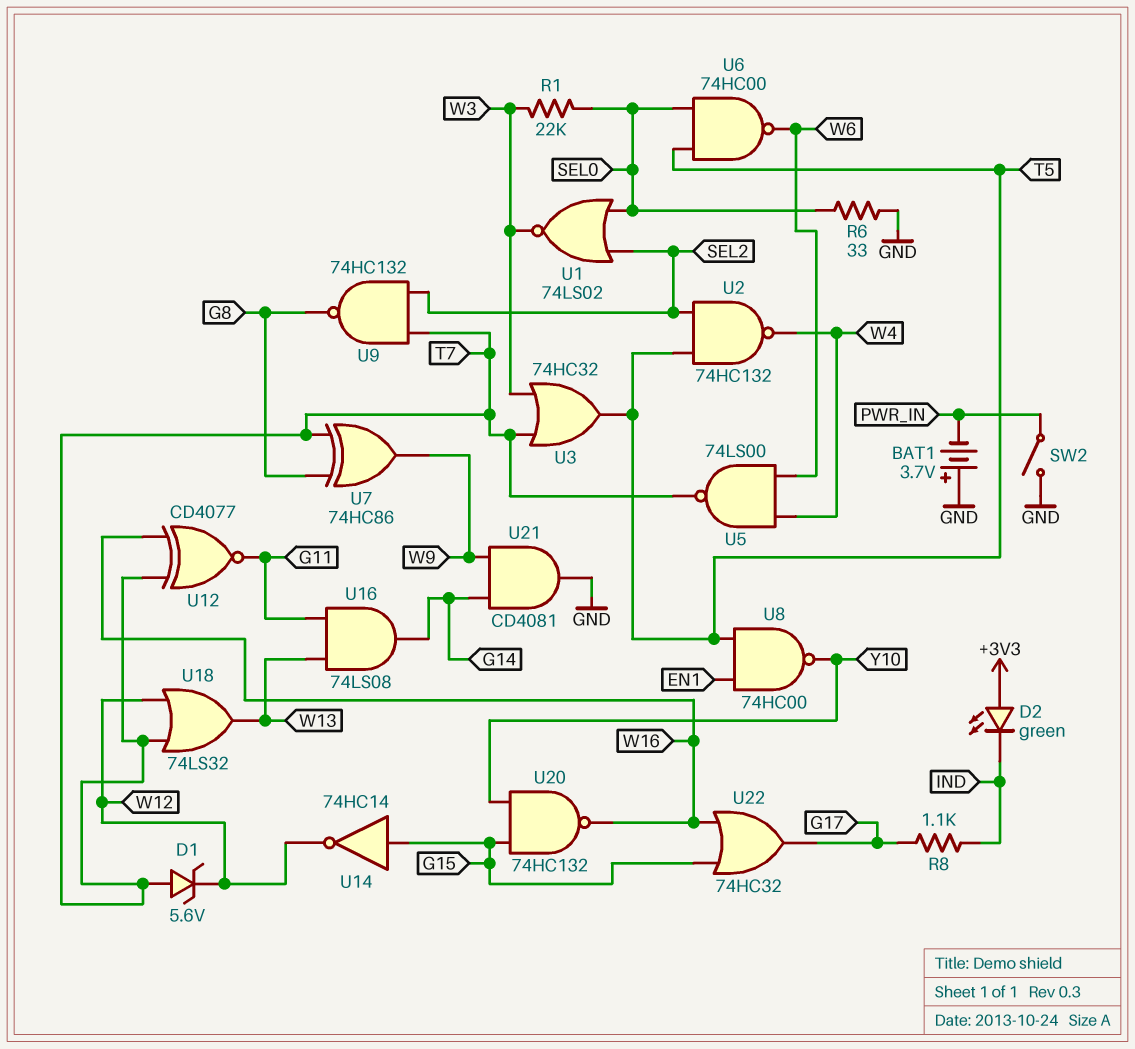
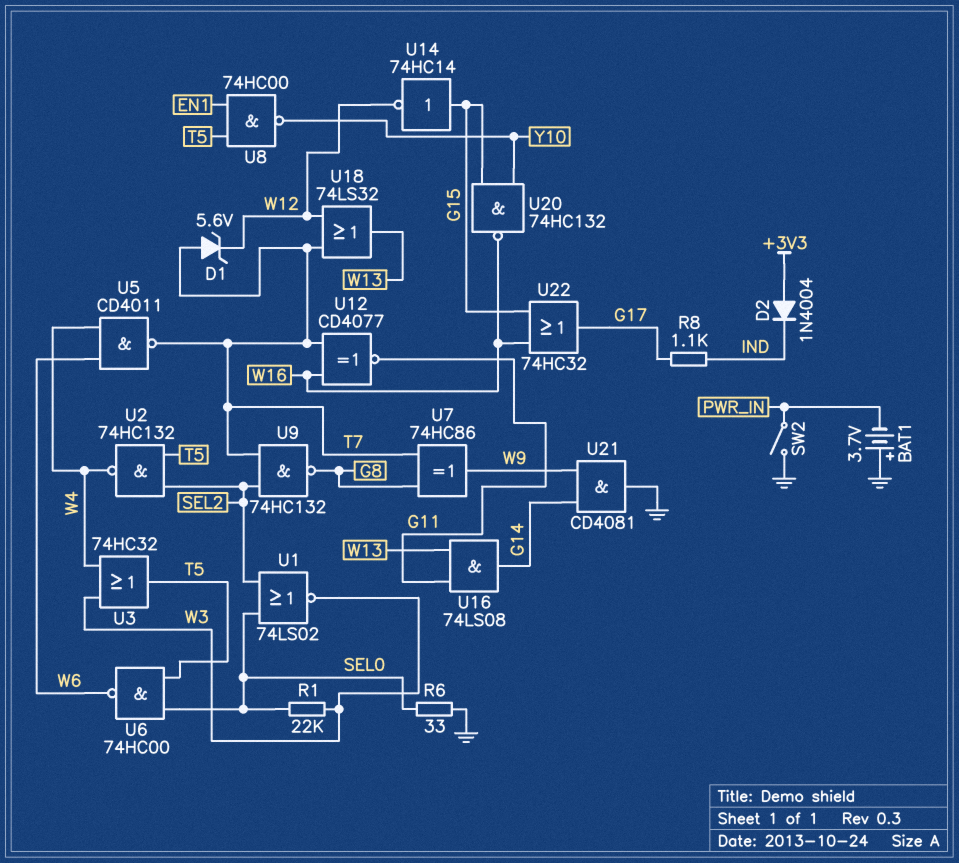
D2: LED green (A +3V3, K IND) -> diode 1N4004 (A +3V3, K IND)
U3: OR 74HC32 (in T7, in W3, out T5) -> OR 74HC32 (in W3, in W4, out T5)
U5: NAND 74LS00 (in W4, in W6, out T7) -> NAND CD4011 (in W4, in W6, out T7)

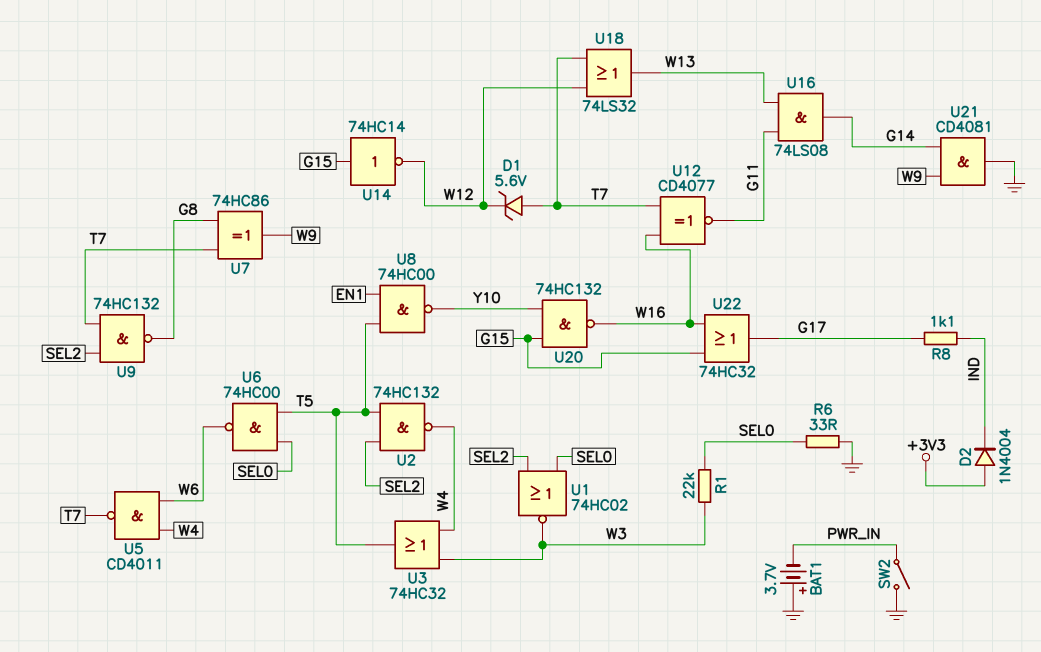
U1: NOR 74LS02 (in SEL0, in SEL2, out W3) -> NOR 74HC02 (in SEL0, in SEL2, out W3)

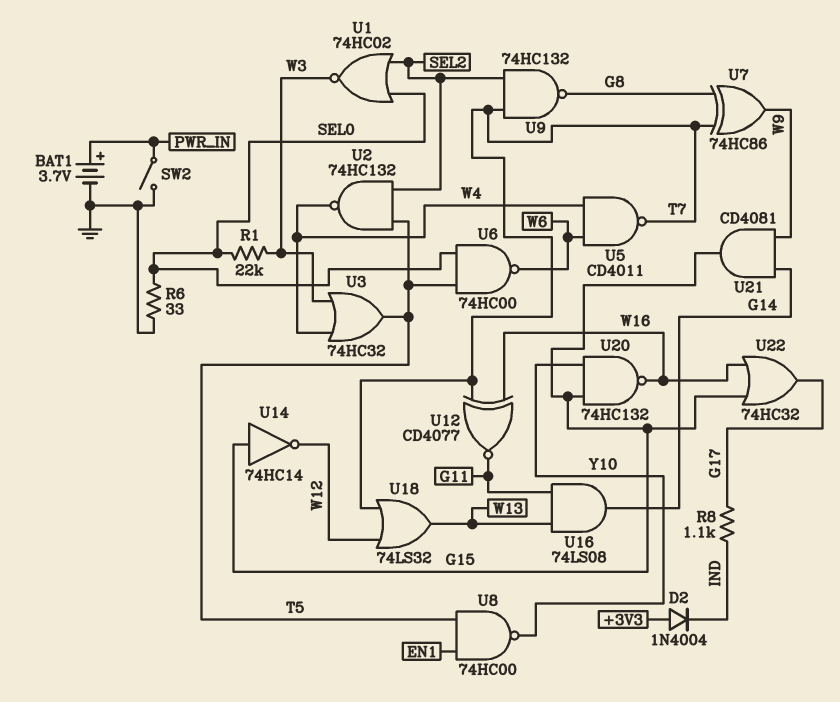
BAT1: 3.7V (plus GND, minus PWR_IN) -> 3.7V (plus PWR_IN, minus GND)
D1: zener 5.6V (A T7, K W12) -> none
U21: AND CD4081 (in G14, in W9, out GND) -> AND CD4081 (in G14, in W9, out G15)

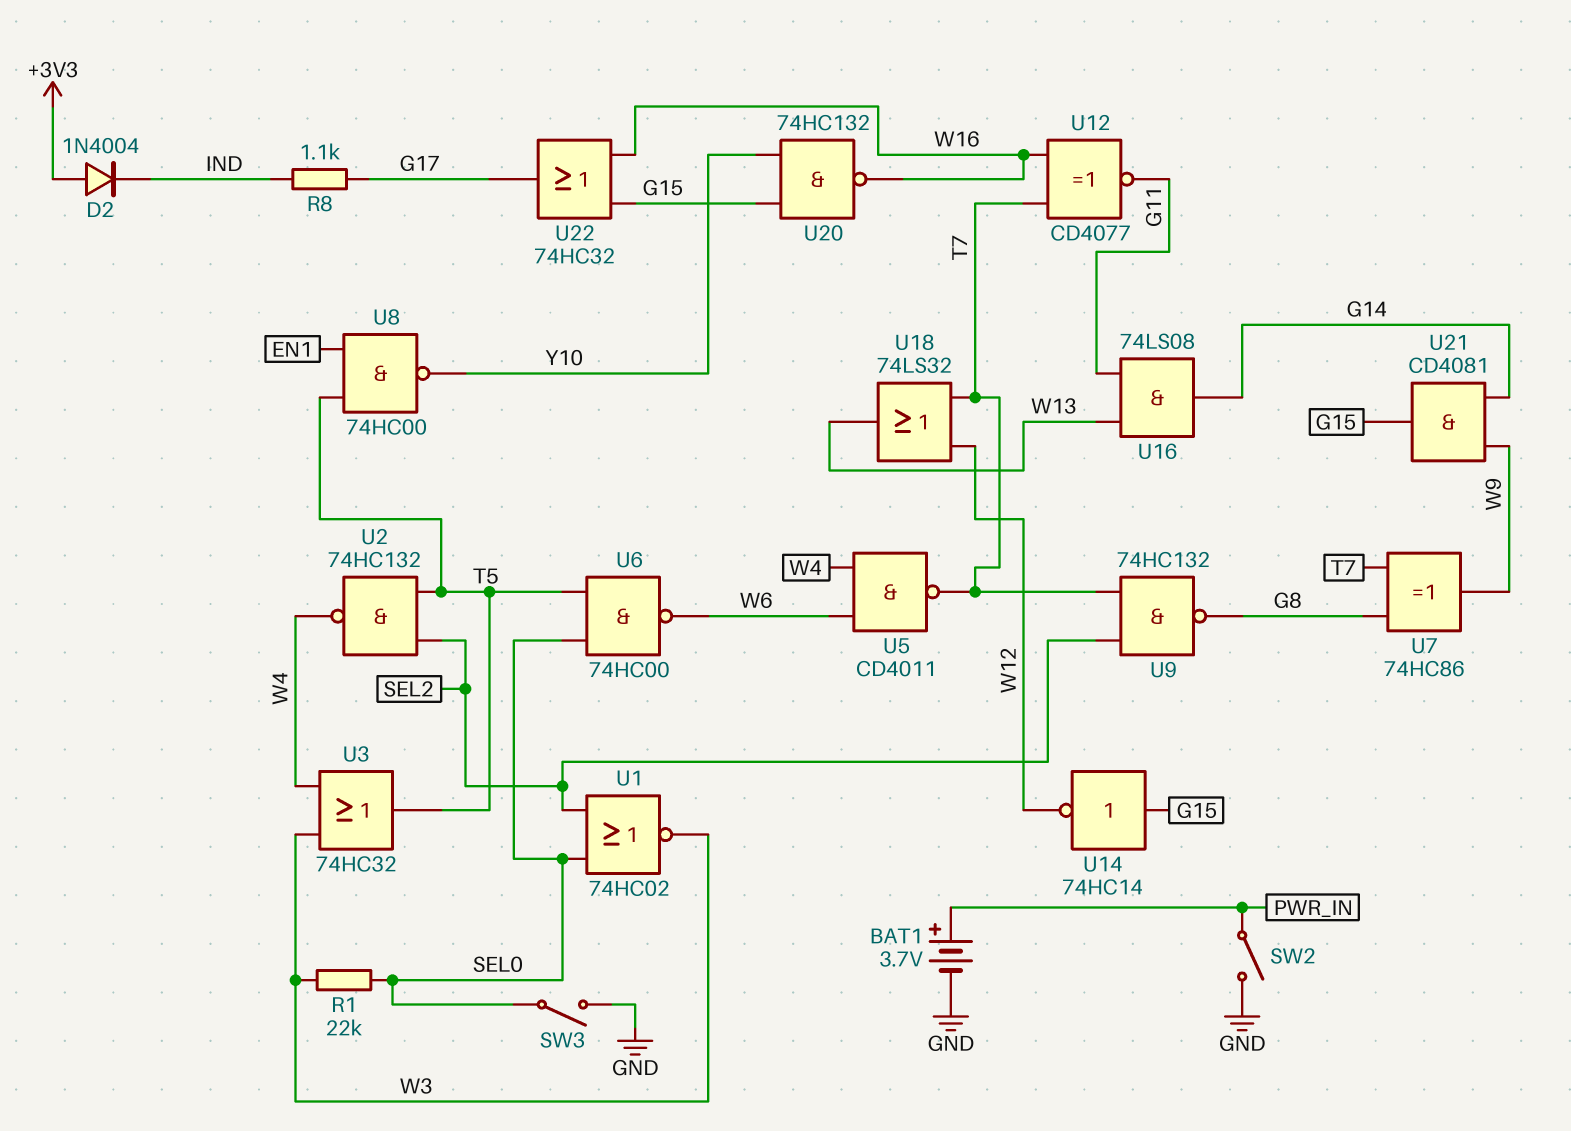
R6: 33 (GND, SEL0) -> none
SW3: none -> switch (GND, SEL0)

